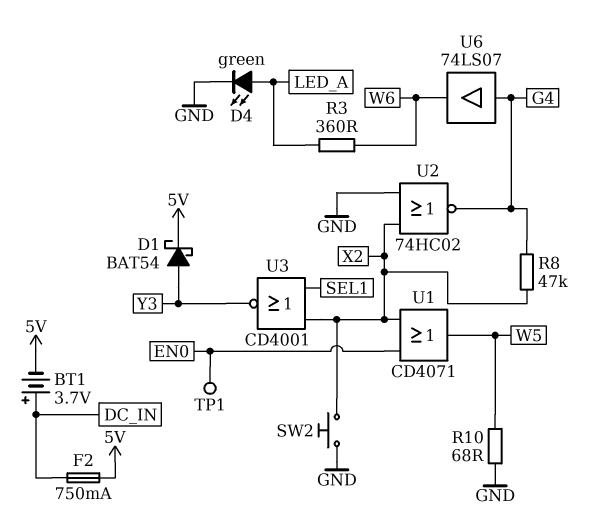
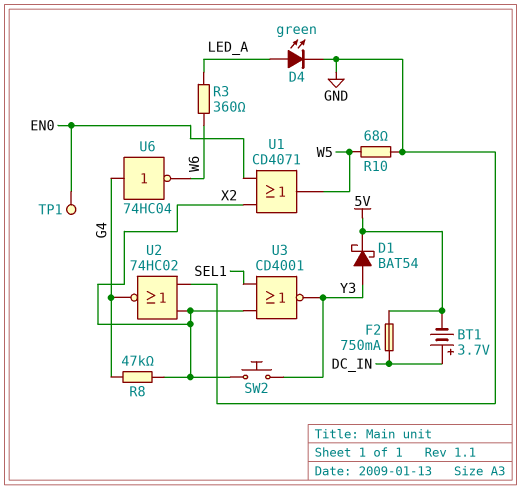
SW2: button (GND, X2) -> button (X2, Y3)
U6: buffer 74LS07 (in G4, out W6) -> NOT 74HC04 (in G4, out W6)

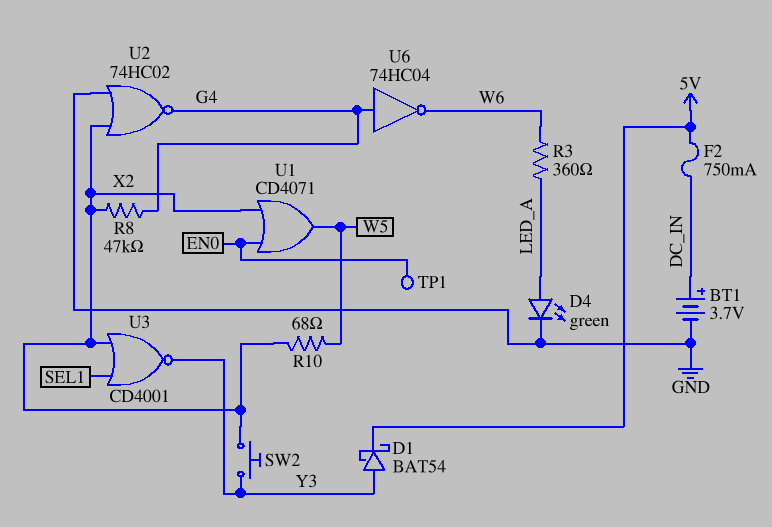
BT1: 3.7V (plus DC_IN, minus 5V) -> 3.7V (plus DC_IN, minus GND)
R10: 68 (GND, W5) -> 68 (W5, X2)

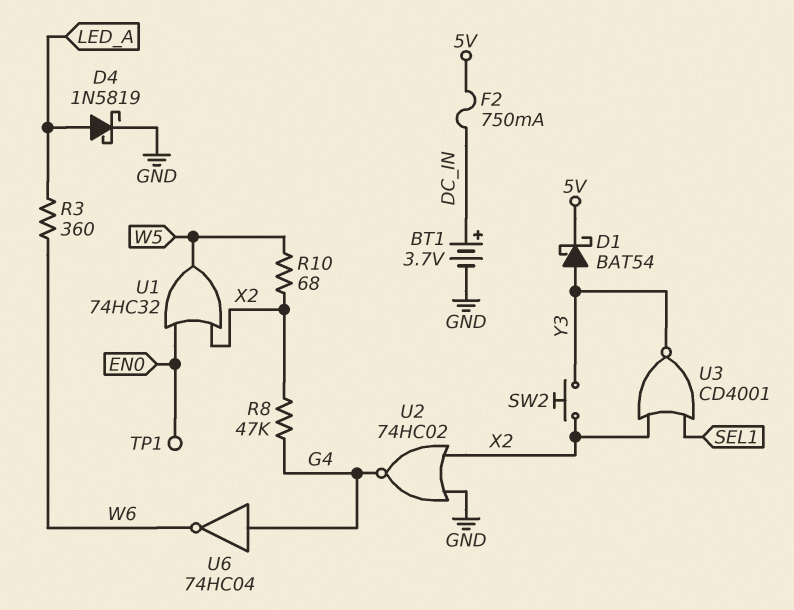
D4: LED green (A LED_A, K GND) -> schottky 1N5819 (A LED_A, K GND)
U1: OR CD4071 (in EN0, in X2, out W5) -> OR 74HC32 (in EN0, in X2, out W5)

